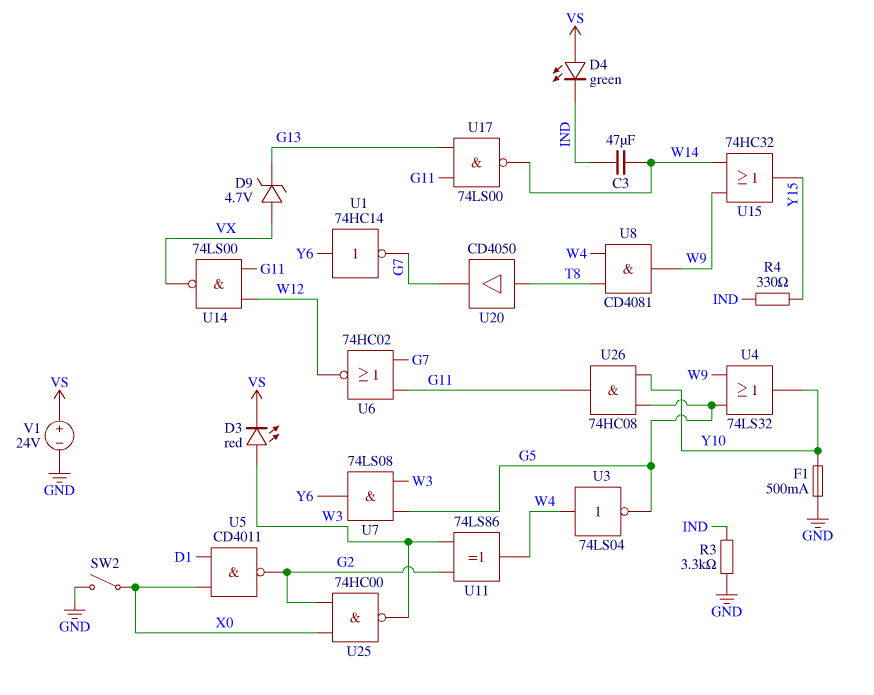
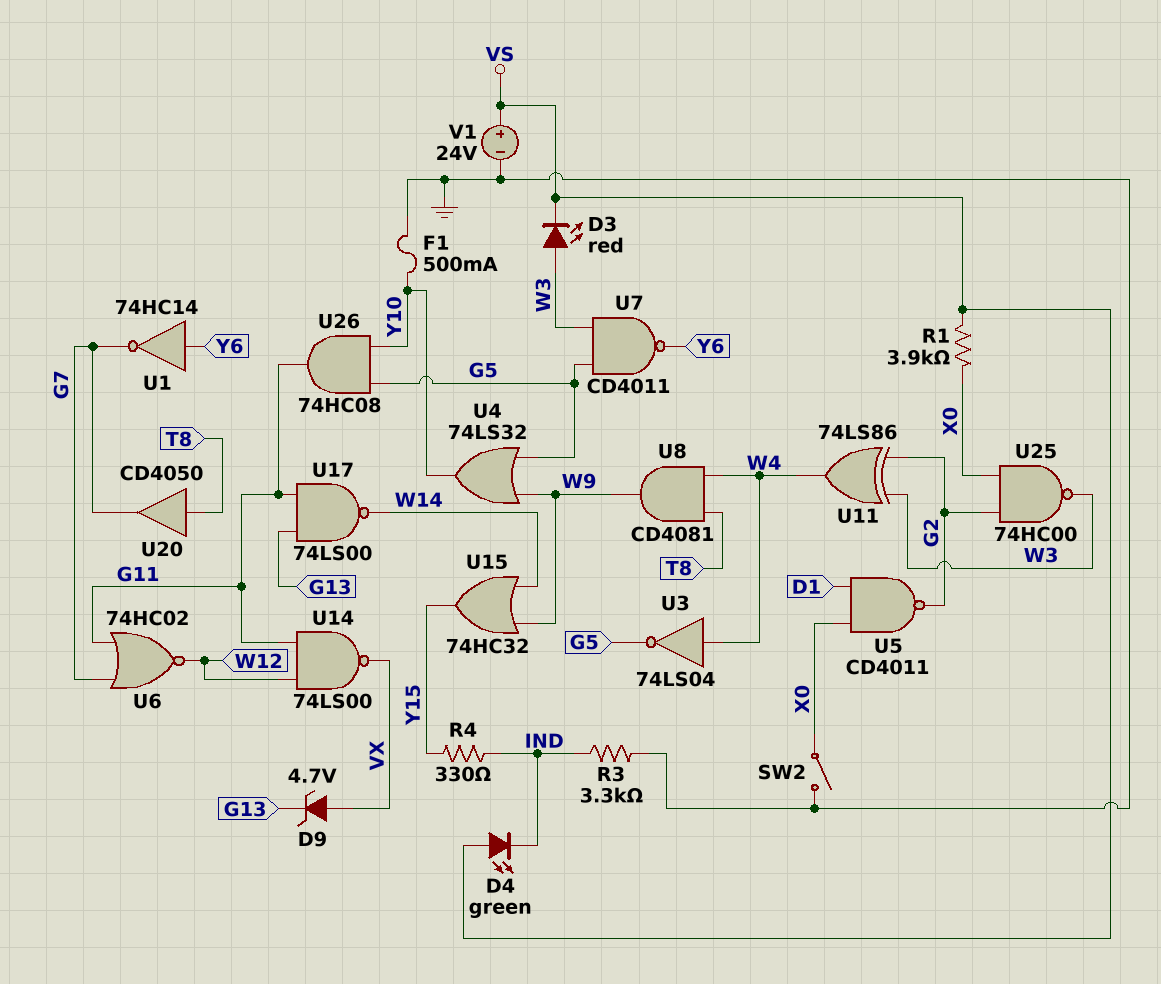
C3: 47uF (IND, W14) -> none
R1: none -> 3.9k (VS, X0)
U7: AND 74LS08 (in G5, in W3, out Y6) -> NAND CD4011 (in G5, in W3, out Y6)

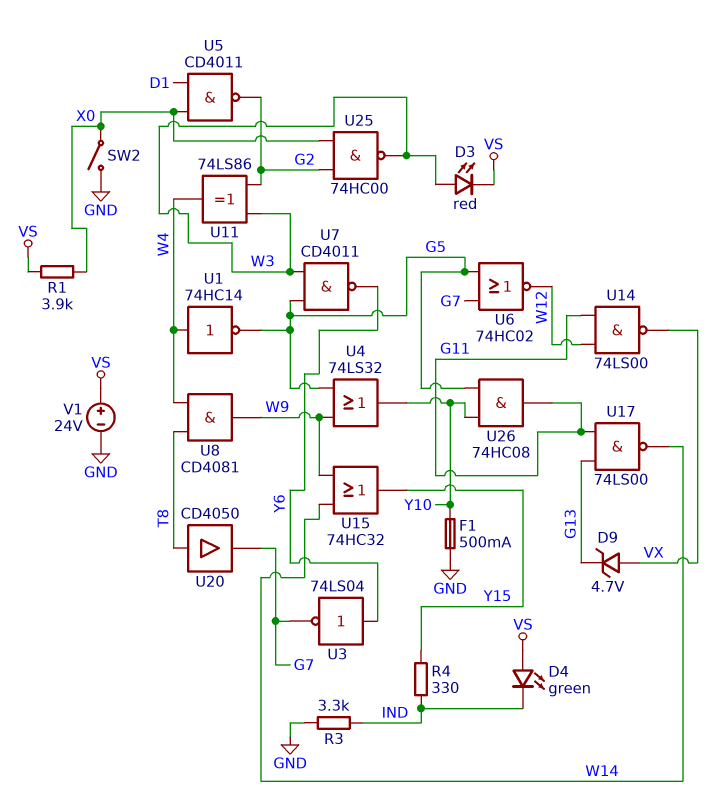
U1: NOT 74HC14 (in Y6, out G7) -> NOT 74HC14 (in W4, out G5)
U3: NOT 74LS04 (in W4, out G5) -> NOT 74LS04 (in Y6, out G7)
U6: NOR 74HC02 (in G7, in G11, out W12) -> NOR 74HC02 (in G5, in G7, out W12)

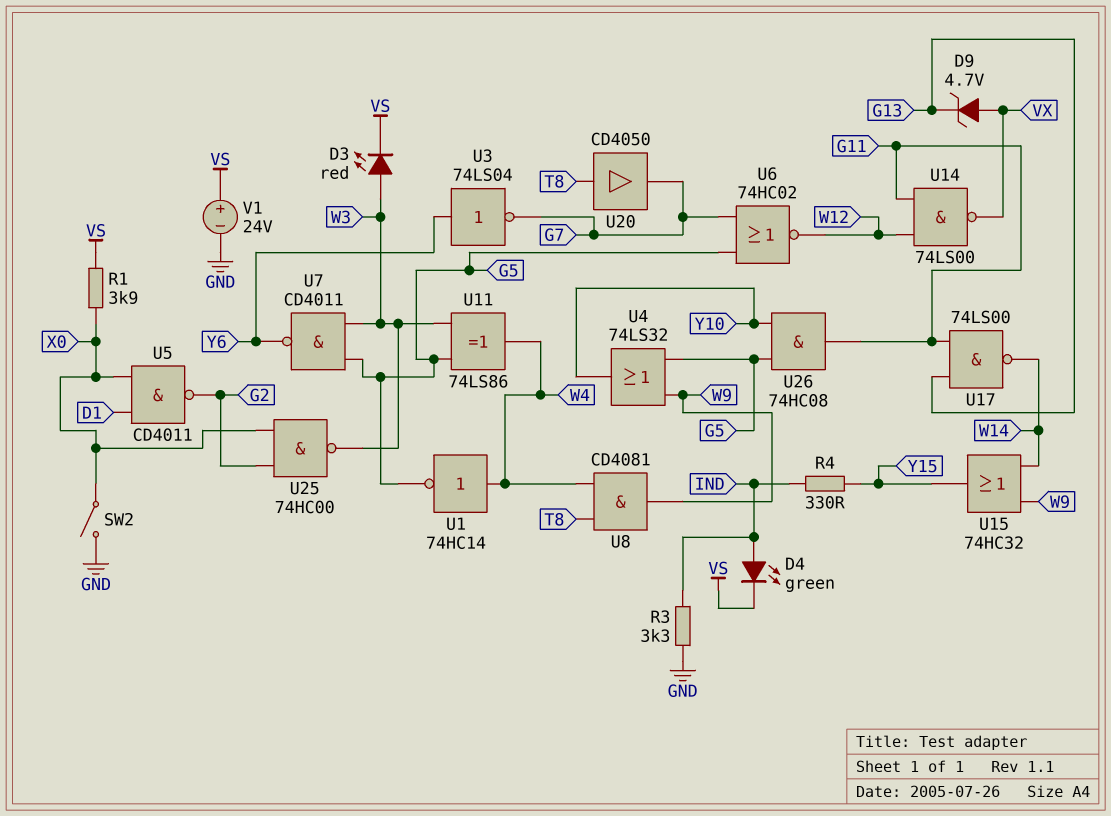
D4: LED green (A VS, K IND) -> LED green (A IND, K VS)
F1: 500mA (GND, Y10) -> none
U11: XOR 74LS86 (in G2, in W3, out W4) -> XOR 74LS86 (in G5, in W3, out W4)

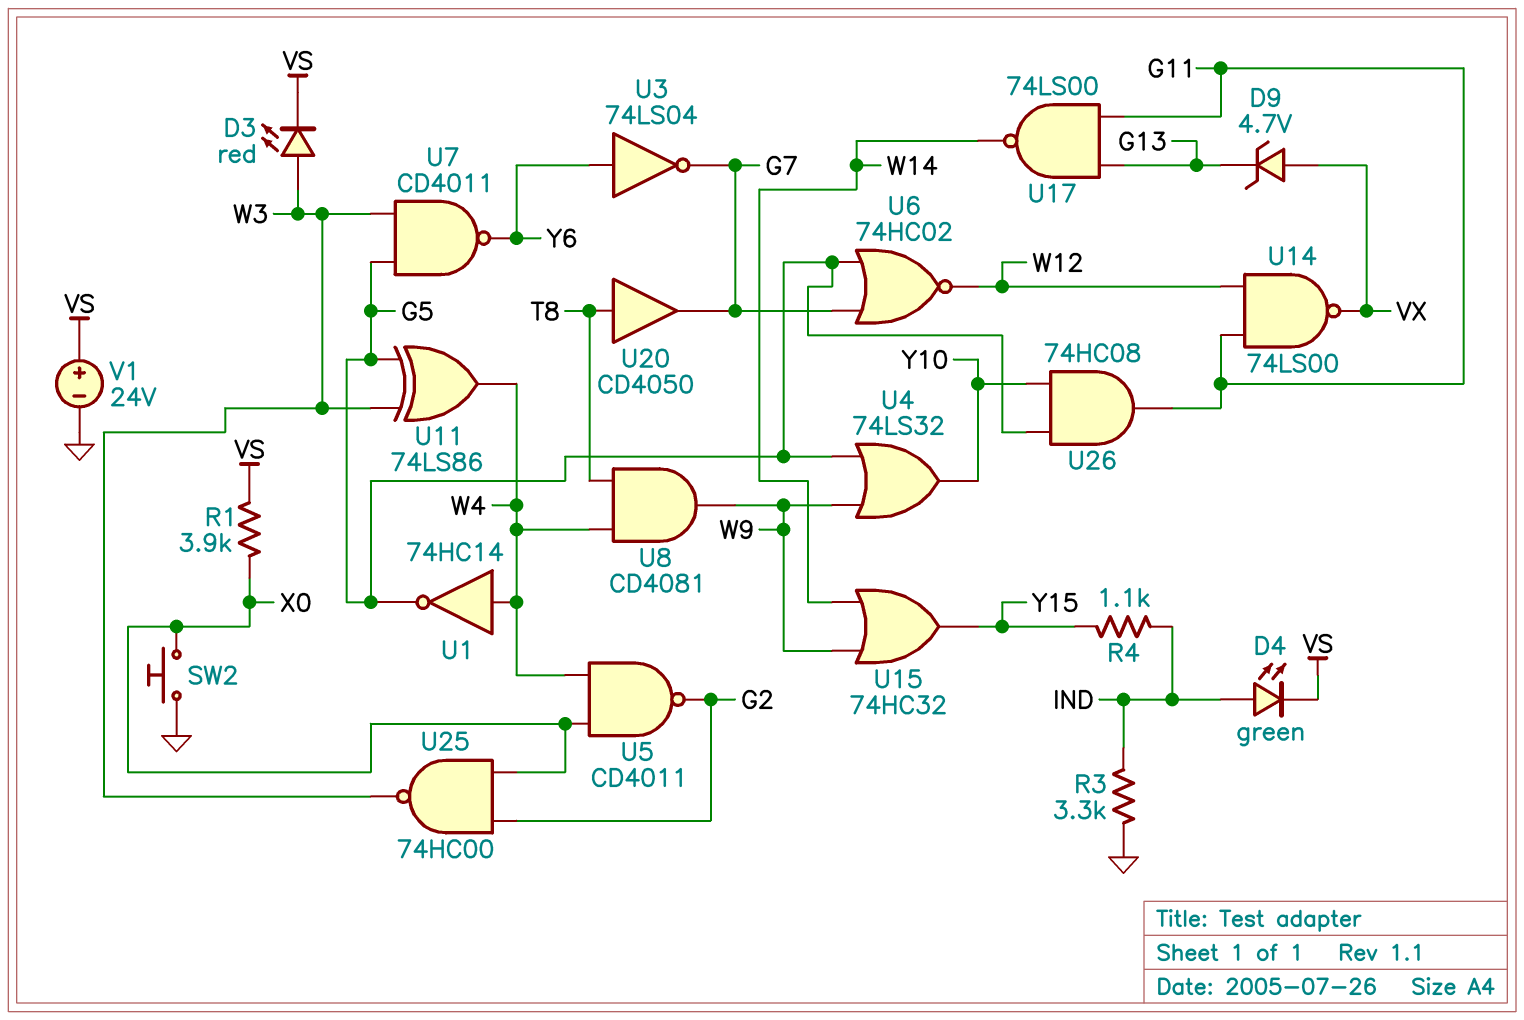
R4: 330 (IND, Y15) -> 1.1k (IND, Y15)
SW2: switch (GND, X0) -> button (GND, X0)
U5: NAND CD4011 (in D1, in X0, out G2) -> NAND CD4011 (in W4, in X0, out G2)

